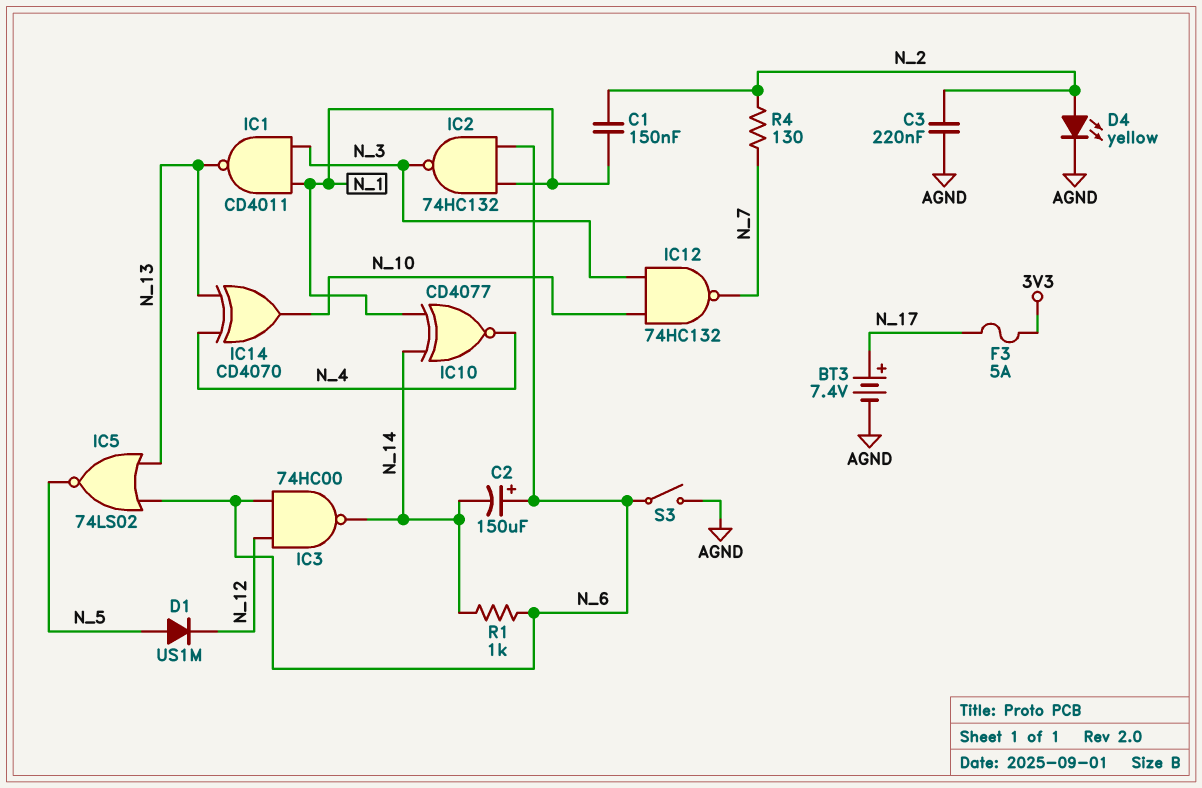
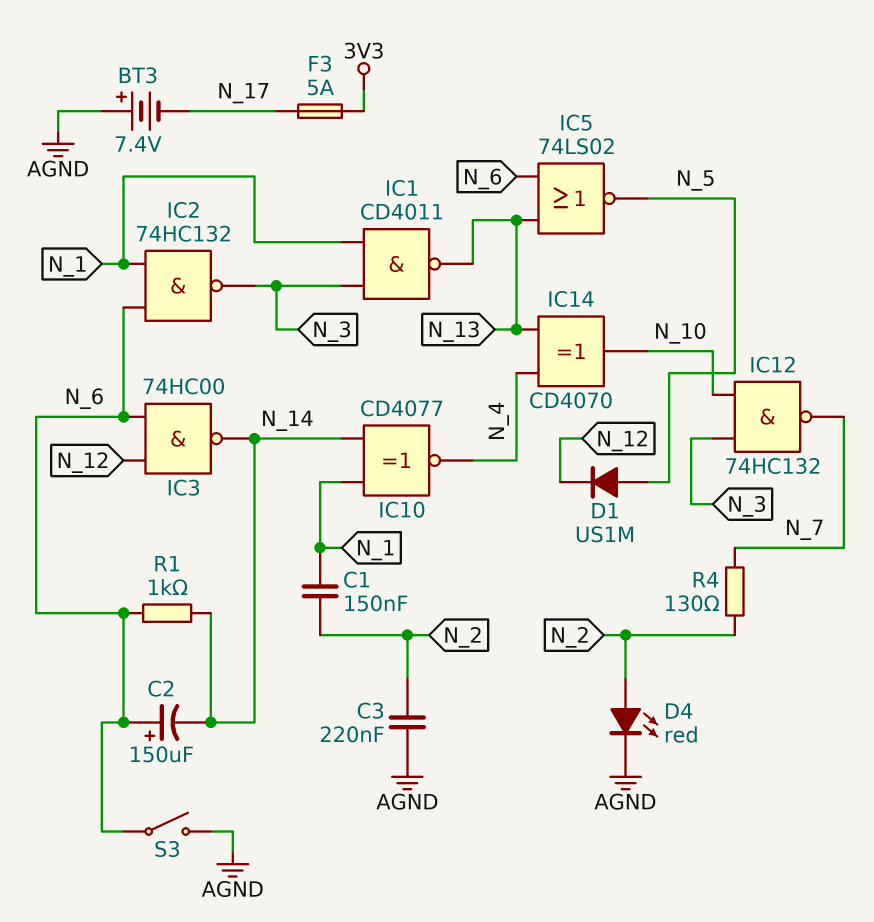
BT3: 7.4V (plus N_17, minus AGND) -> 7.4V (plus AGND, minus N_17)
D4: LED yellow (A N_2, K AGND) -> LED red (A N_2, K AGND)

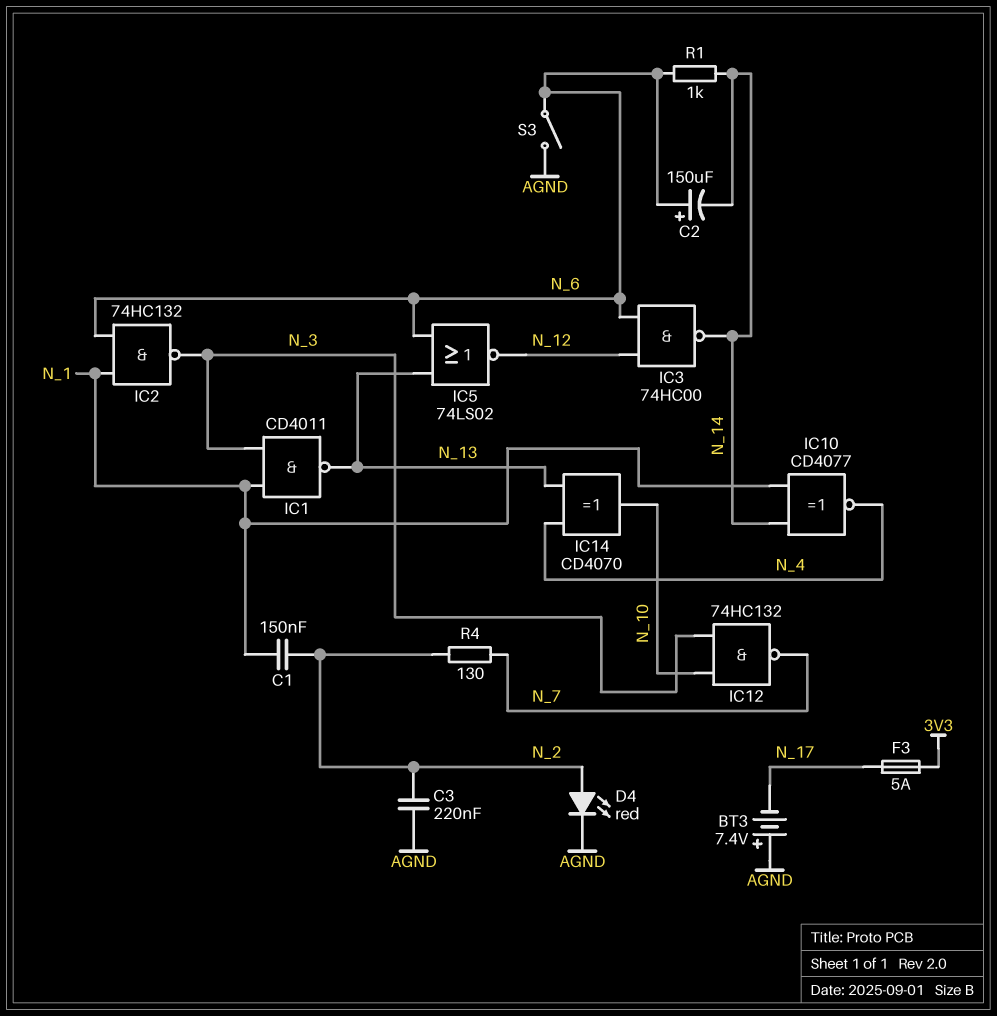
D1: diode US1M (A N_5, K N_12) -> none
IC5: NOR 74LS02 (in N_6, in N_13, out N_5) -> NOR 74LS02 (in N_6, in N_13, out N_12)

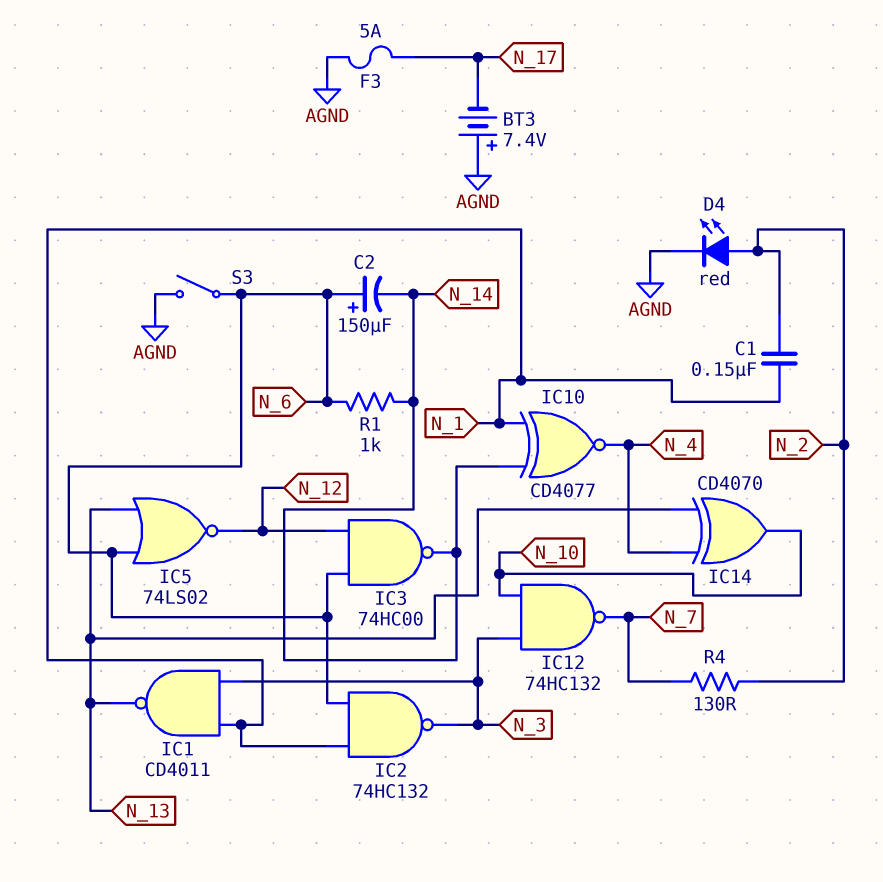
C3: 220nF (AGND, N_2) -> none
F3: 5A (3V3, N_17) -> 5A (AGND, N_17)

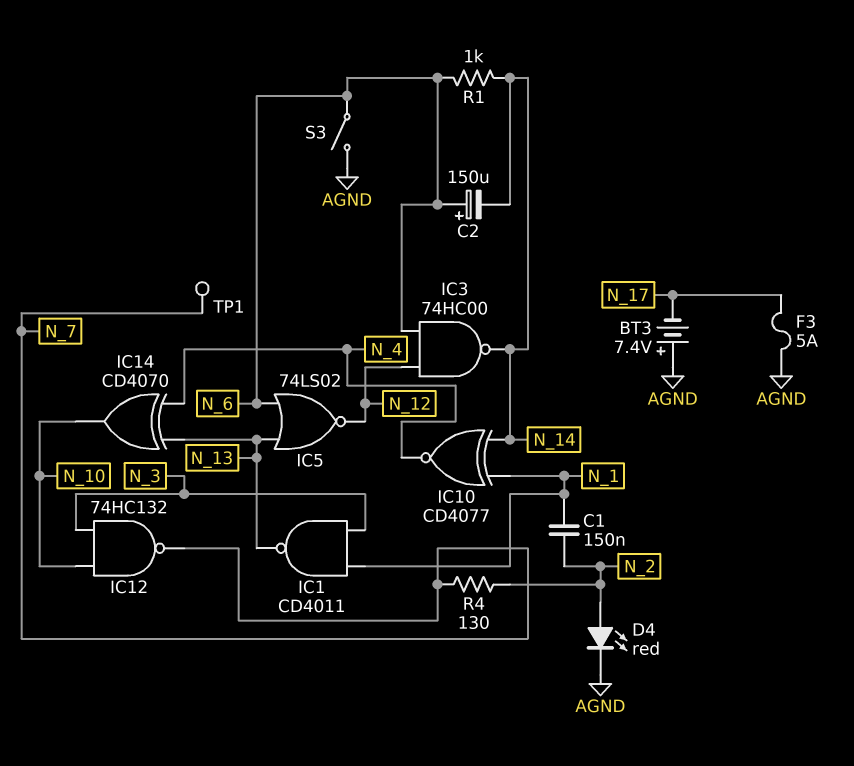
IC2: NAND 74HC132 (in N_1, in N_6, out N_3) -> none
TP1: none -> test point (N_7)

